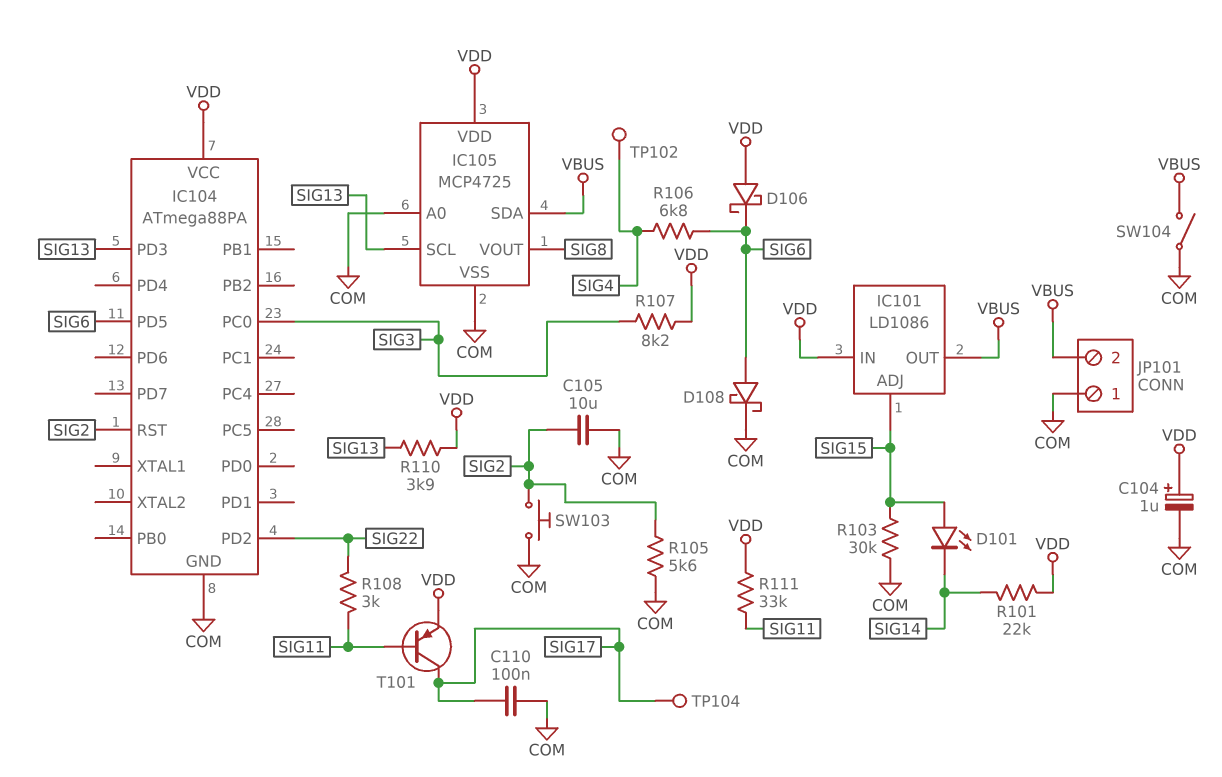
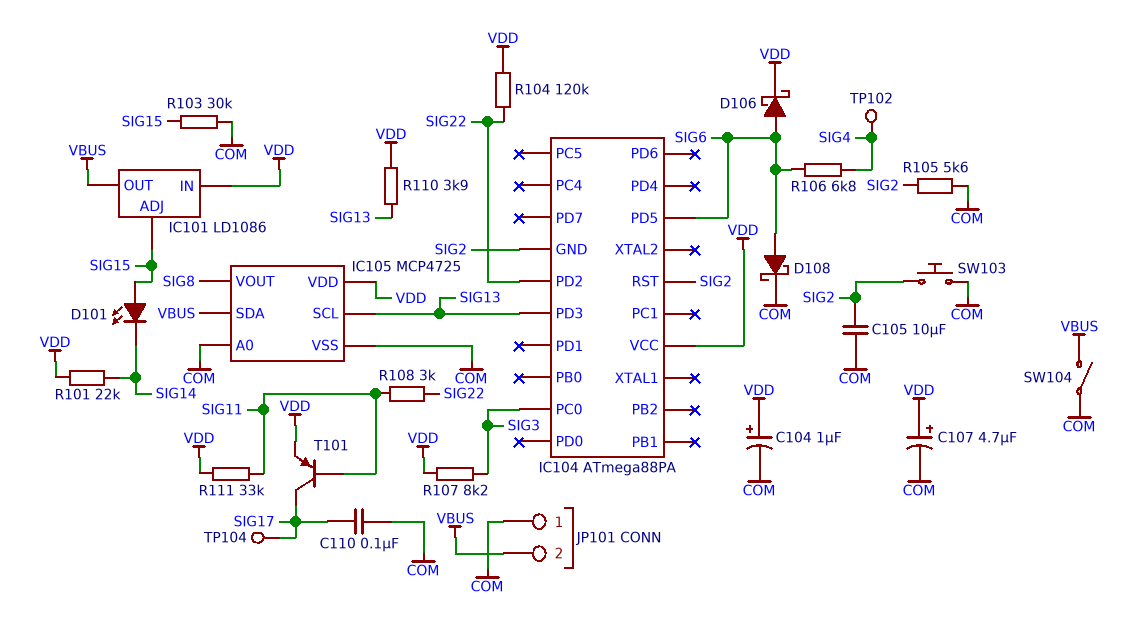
C107: none -> 4.7uF (plus VDD, minus COM)
D106: schottky (A VDD, K SIG6) -> schottky (A SIG6, K VDD)
IC104 pin GND: COM -> SIG2
R104: none -> 120k (SIG22, VDD)

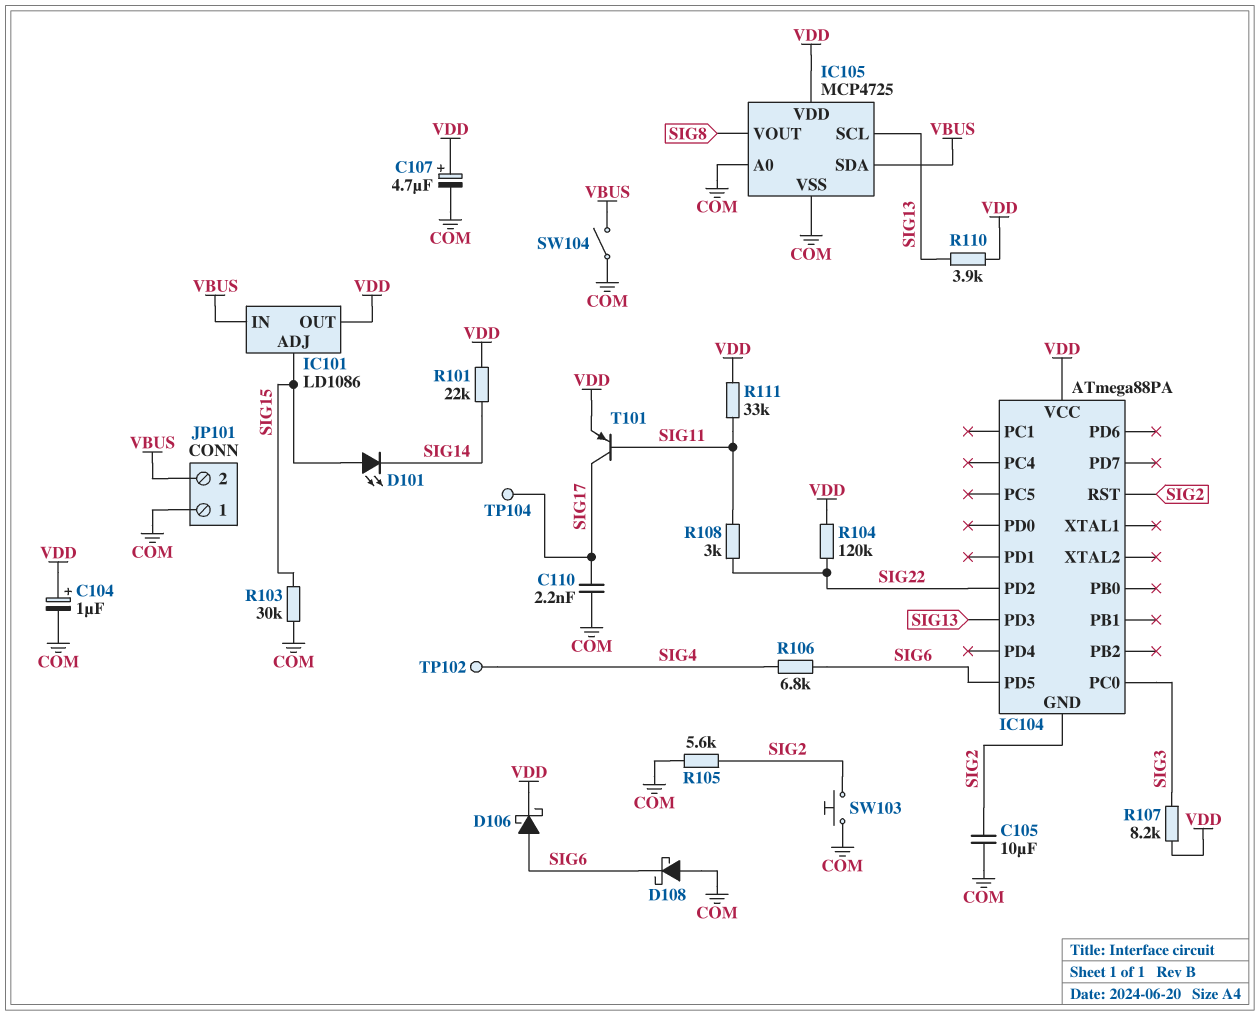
C110: 100nF (COM, SIG17) -> 2.2nF (COM, SIG17)
D108: schottky (A SIG6, K COM) -> schottky (A COM, K SIG6)
IC101 pin IN: VDD -> VBUS
IC101 pin OUT: VBUS -> VDD

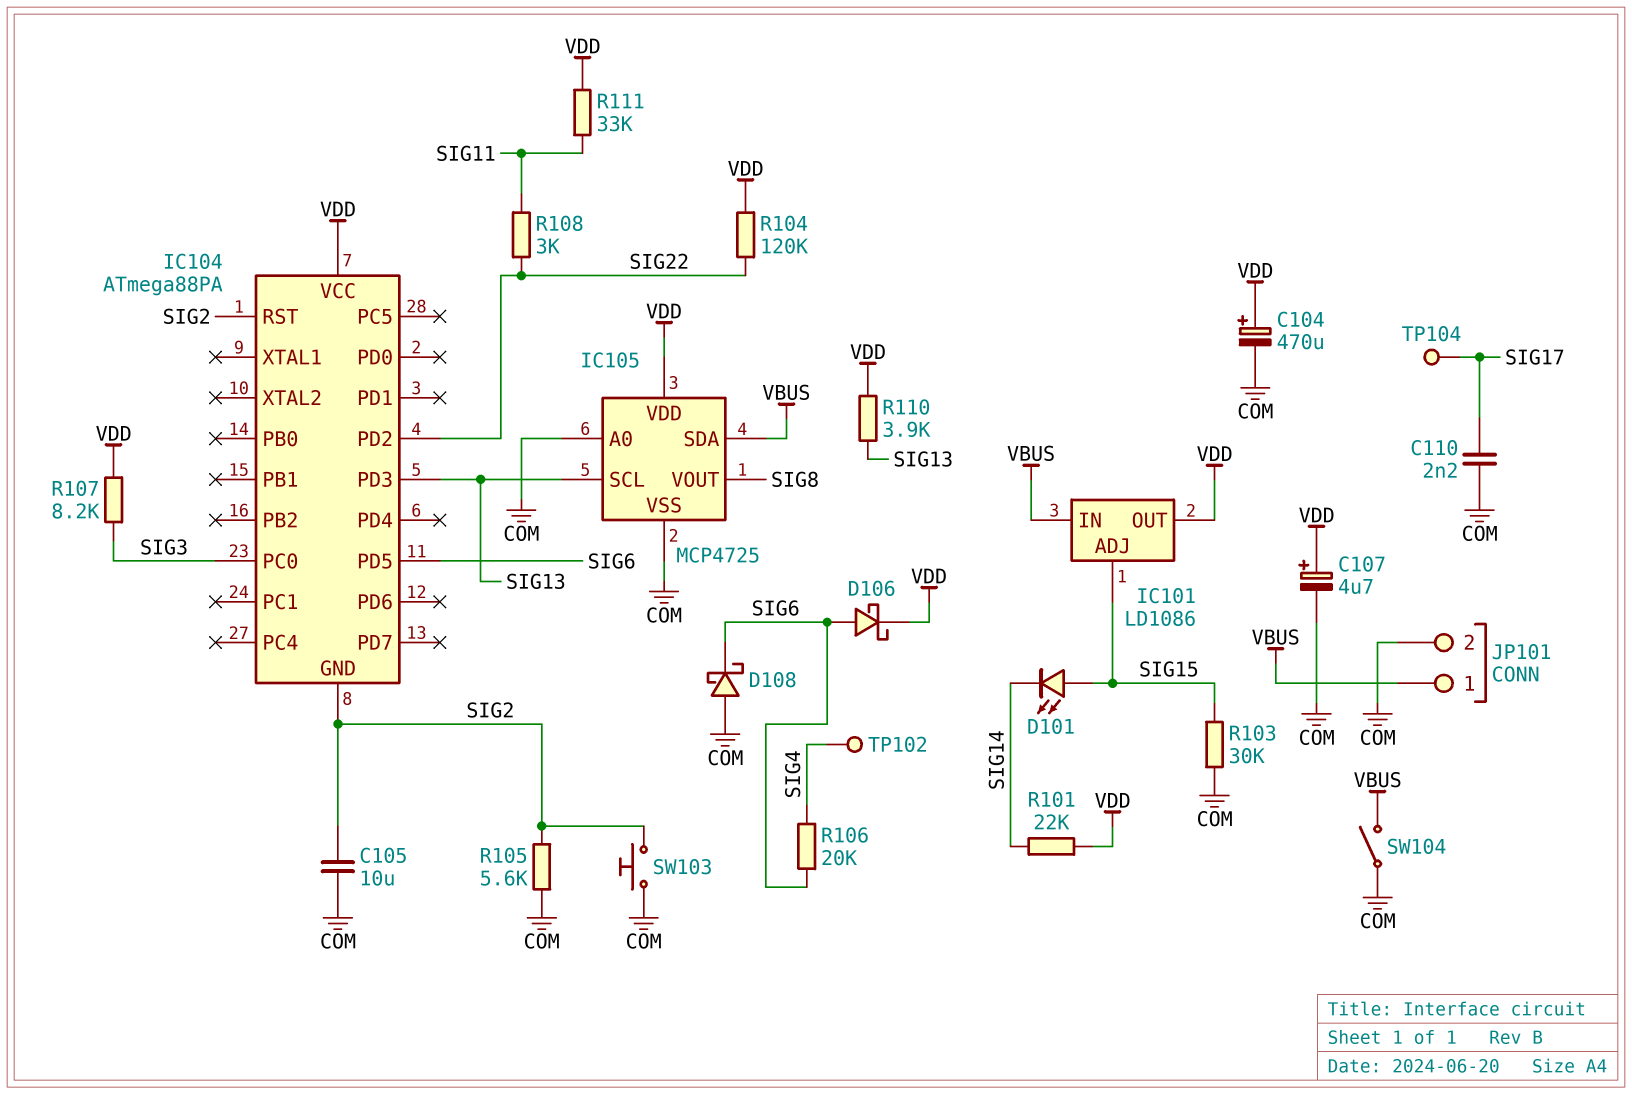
C104: 1uF (plus VDD, minus COM) -> 470uF (plus VDD, minus COM)
JP101 pin 1: COM -> VBUS
JP101 pin 2: VBUS -> COM
R106: 6.8k (SIG4, SIG6) -> 20k (SIG4, SIG6)
T101: PNP (B SIG11, C SIG17, E VDD) -> none

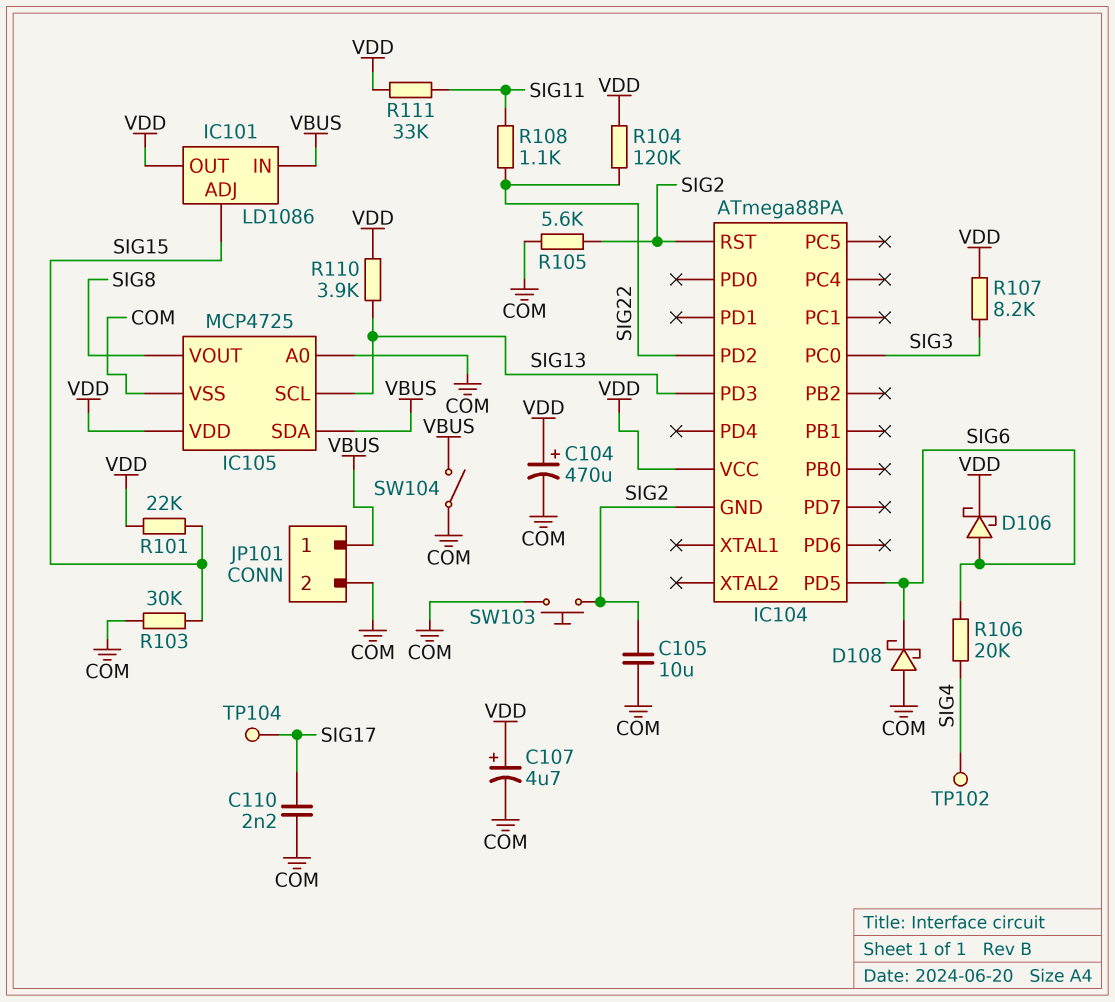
D101: LED (A SIG15, K SIG14) -> none
R101: 22k (SIG14, VDD) -> 22k (SIG15, VDD)
R108: 3k (SIG11, SIG22) -> 1.1k (SIG11, SIG22)

